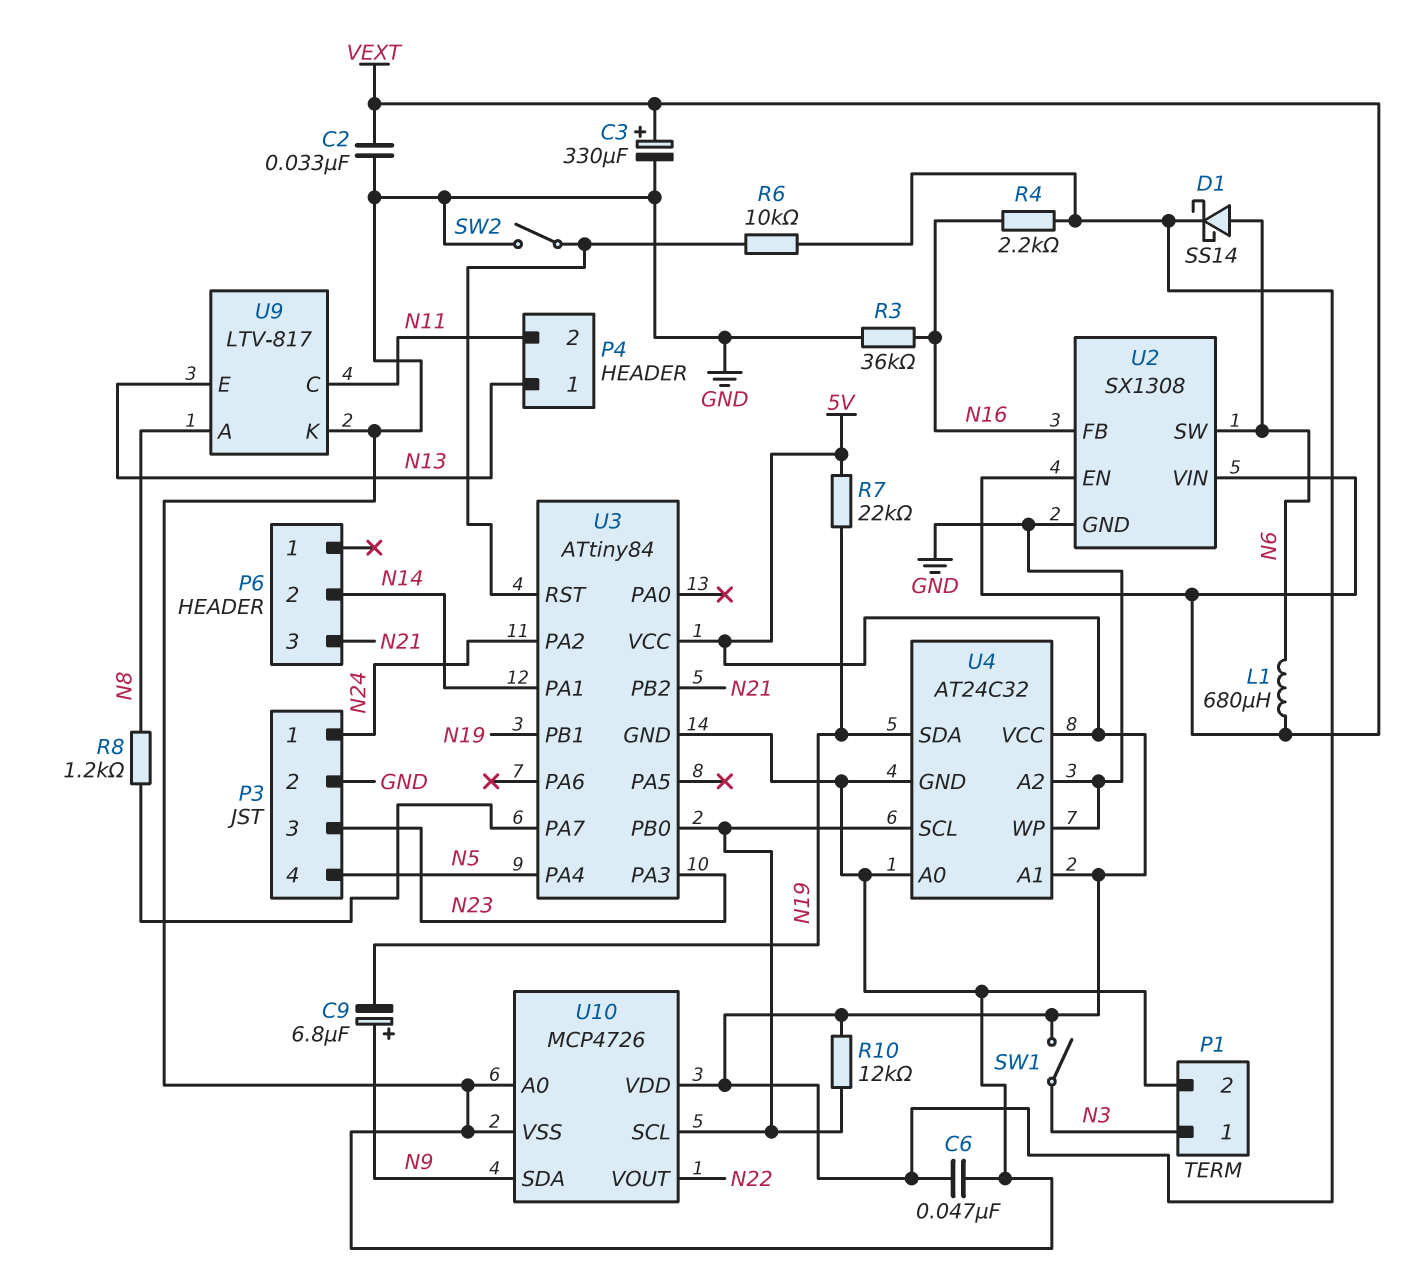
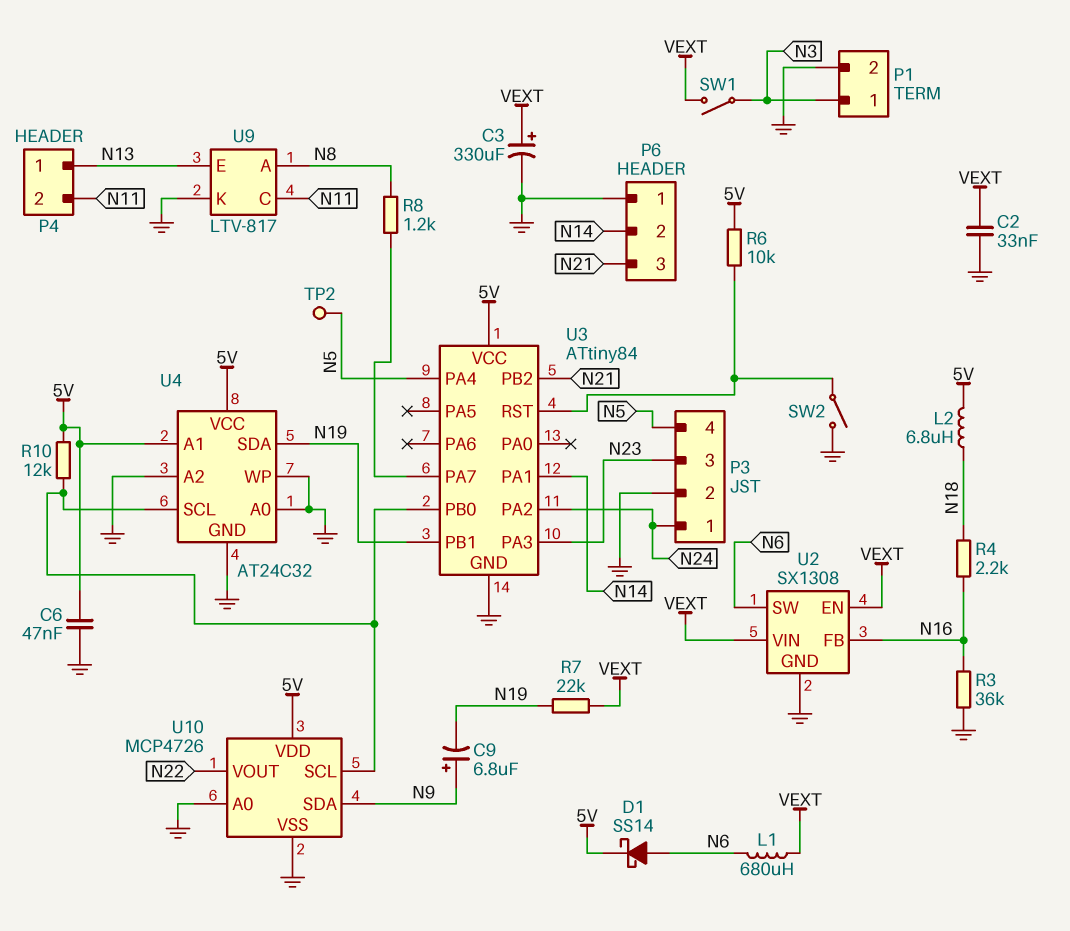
L2: none -> 6.8uH (5V, N18)
P6 pin 1: none -> GND
R4: 2.2k (5V, N16) -> 2.2k (N16, N18)
R7: 22k (5V, N19) -> 22k (N19, VEXT)
SW1: switch (5V, N3) -> switch (N3, VEXT)
TP2: none -> test point (N5)

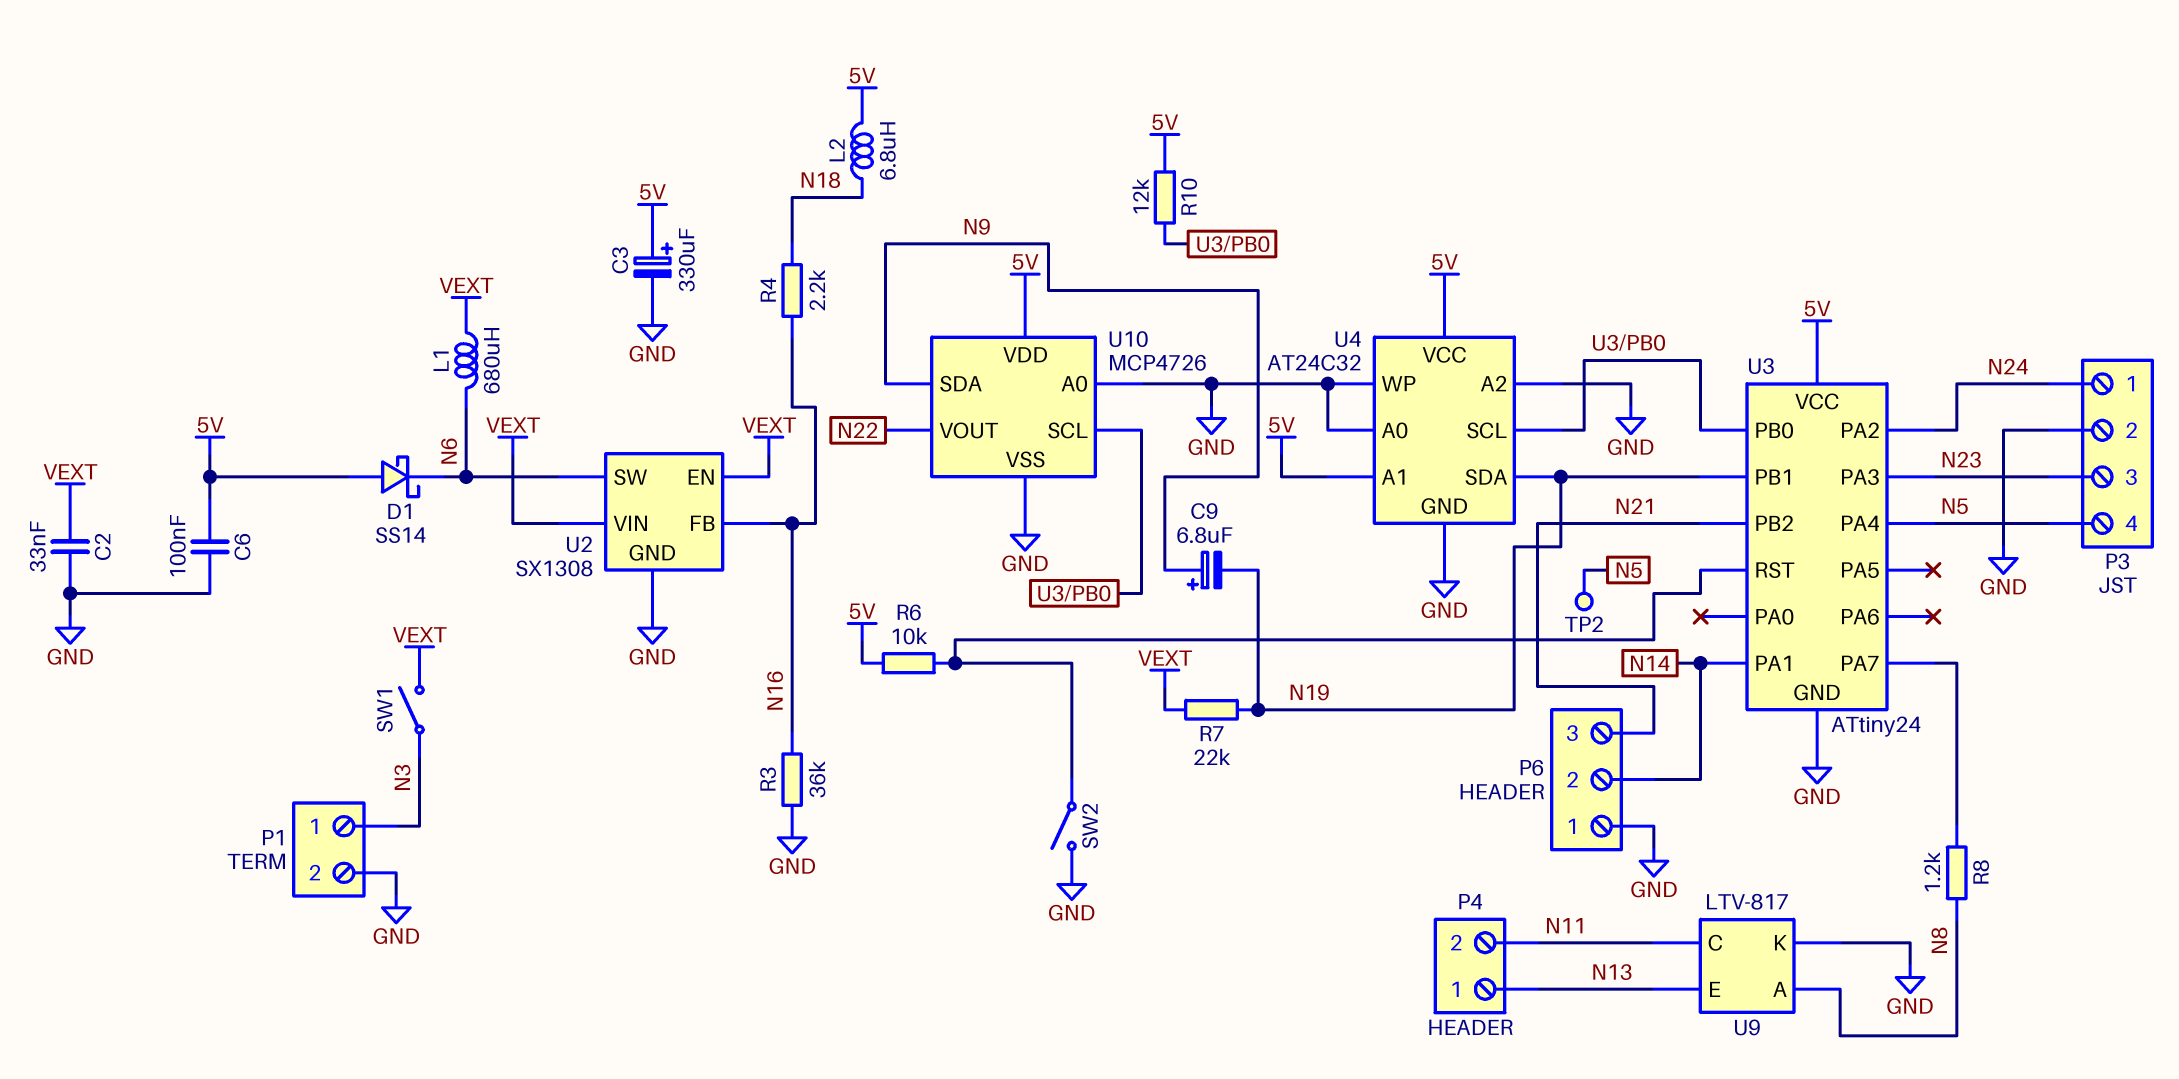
C3: 330uF (plus VEXT, minus GND) -> 330uF (plus 5V, minus GND)
C6: 47nF (5V, GND) -> 100nF (5V, GND)
D1: schottky SS14 (A N6, K 5V) -> schottky SS14 (A 5V, K N6)
U3: ATtiny84 -> ATtiny24

